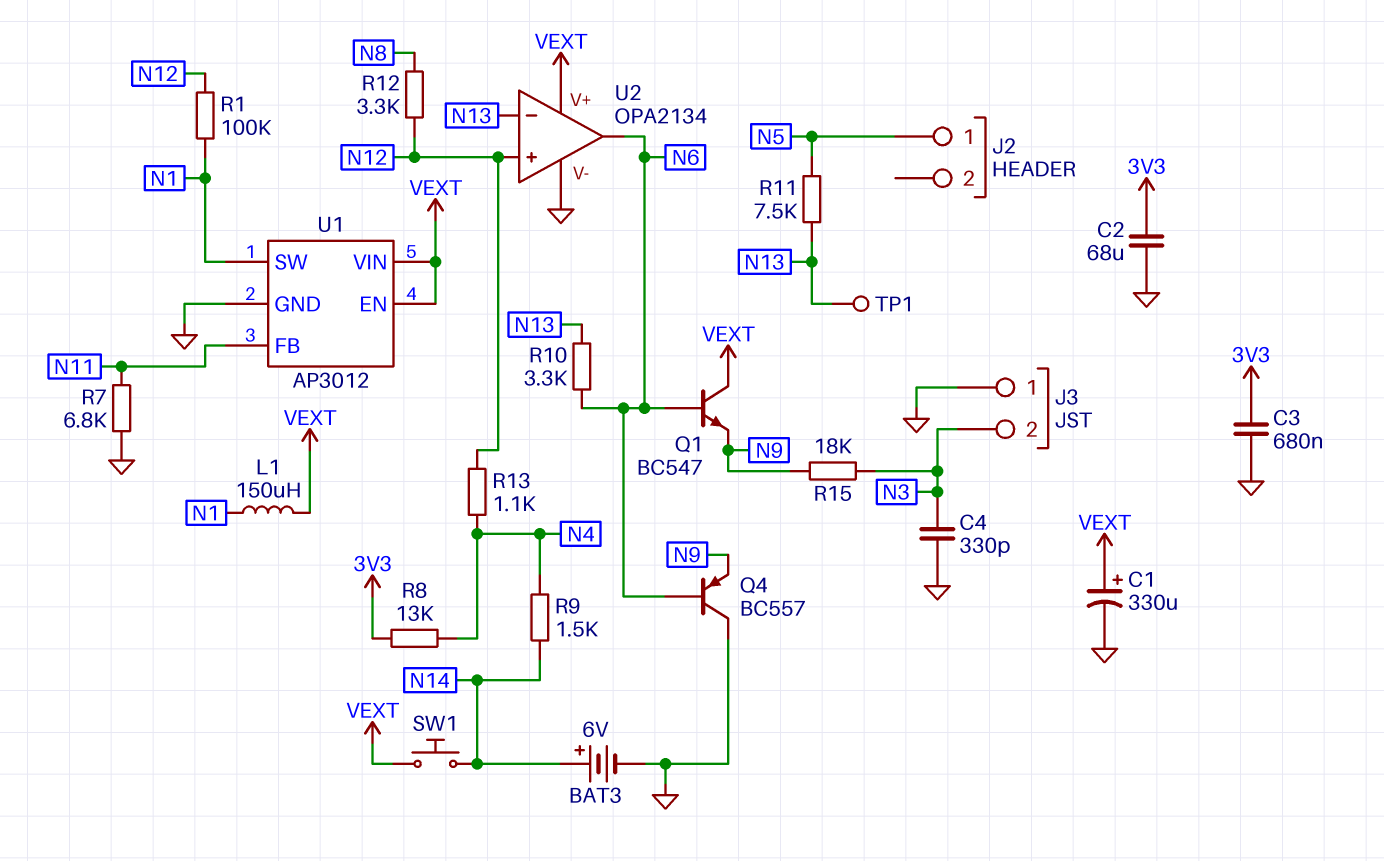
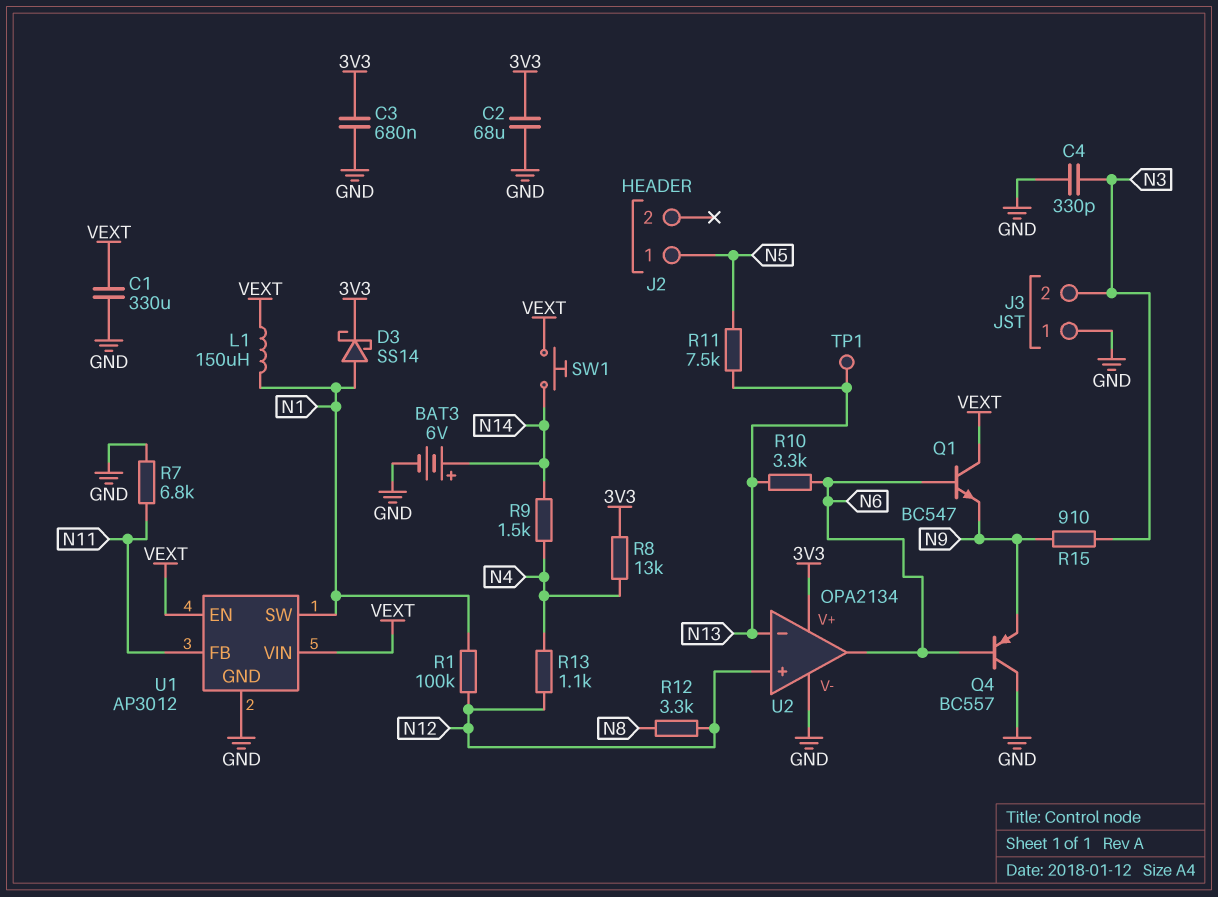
C1: 330uF (plus VEXT, minus GND) -> 330uF (GND, VEXT)
D3: none -> schottky SS14 (A N1, K 3V3)
R15: 18k (N3, N9) -> 910 (N3, N9)
U2 pin V+: VEXT -> 3V3

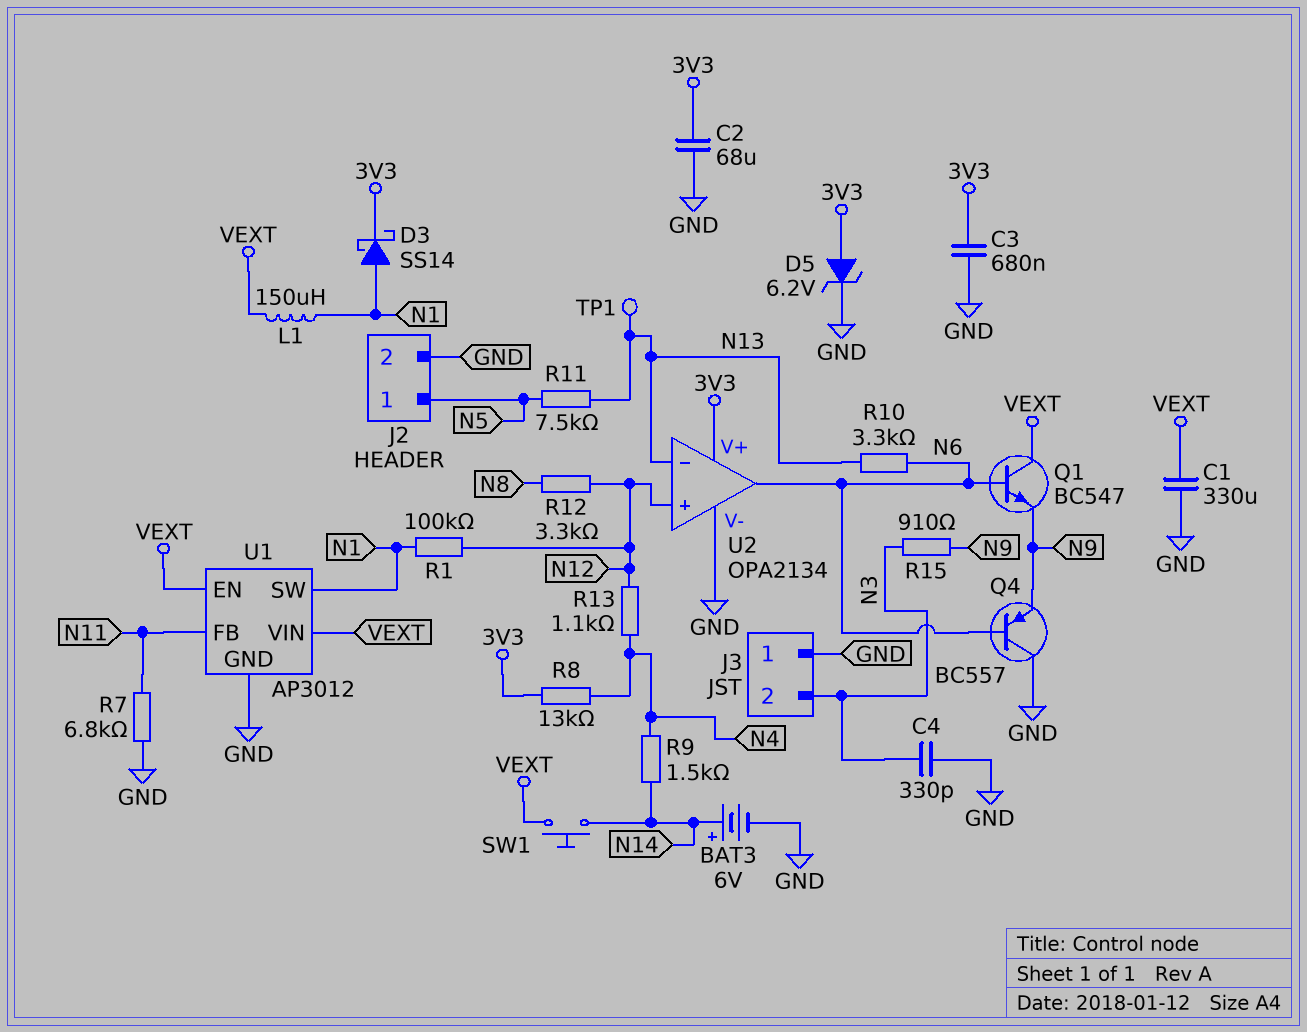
D5: none -> zener 6.2V (A 3V3, K GND)
J2 pin 2: none -> GND

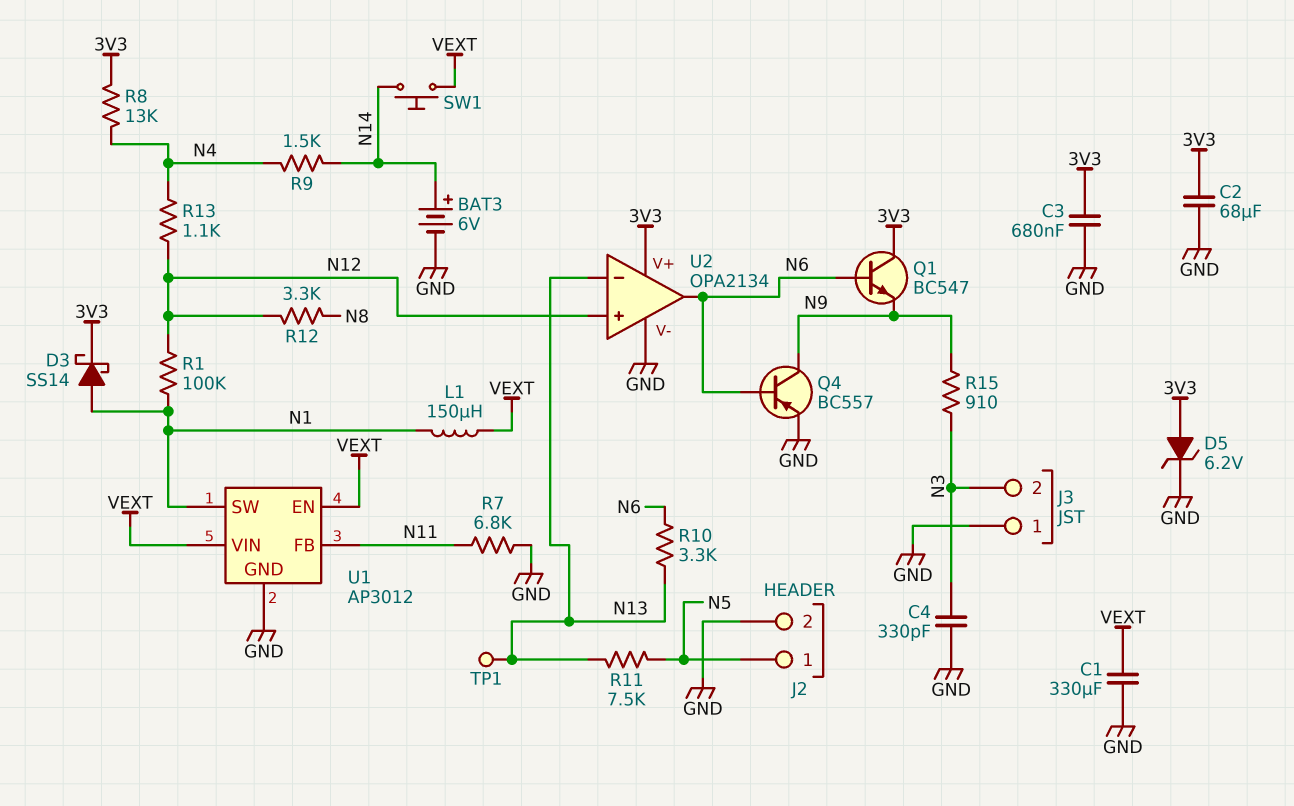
Q1: NPN BC547 (B N6, C VEXT, E N9) -> NPN BC547 (B N6, C 3V3, E N9)
Q4: PNP BC557 (B N6, C GND, E N9) -> PNP BC557 (B N6, C N9, E GND)

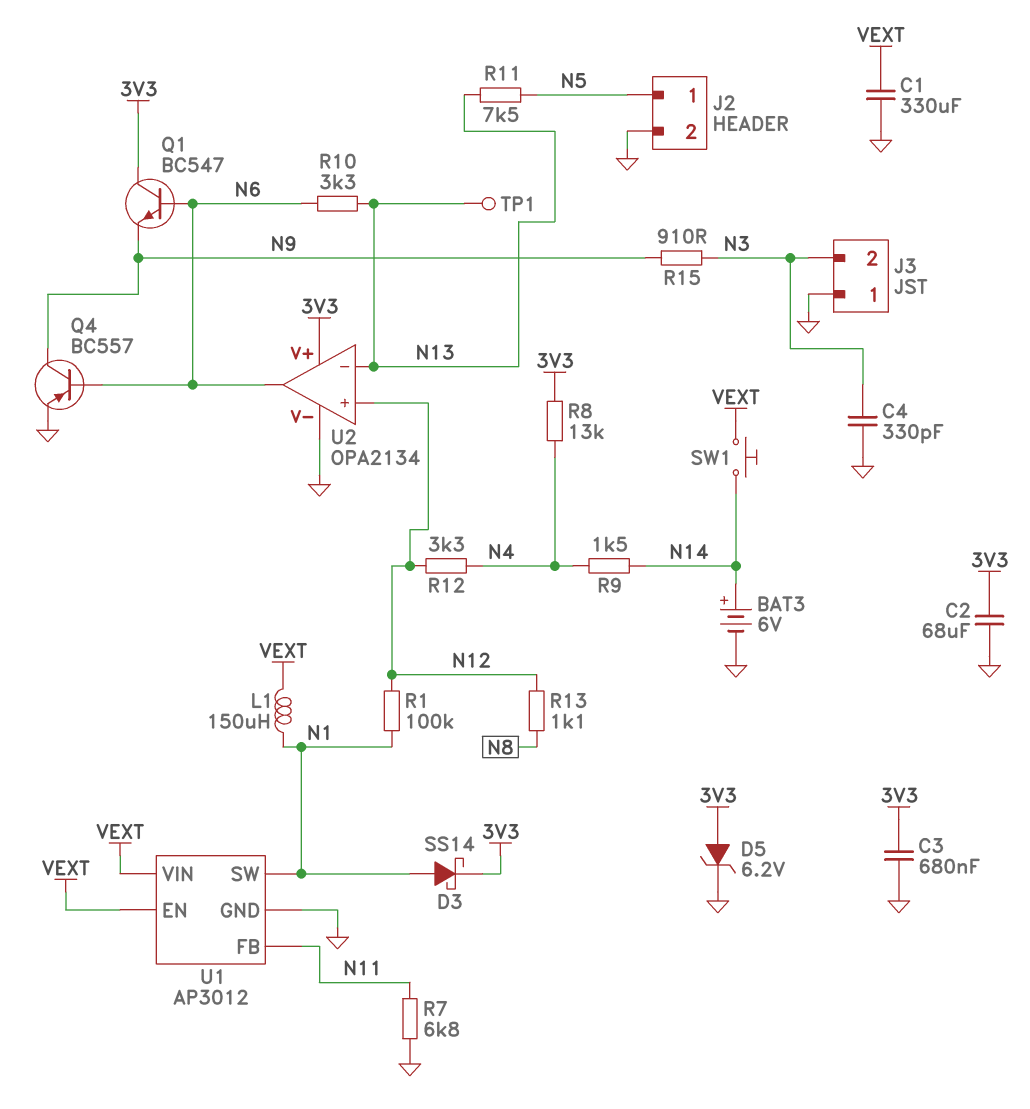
R12: 3.3k (N8, N12) -> 3.3k (N4, N12)
R13: 1.1k (N4, N12) -> 1.1k (N8, N12)

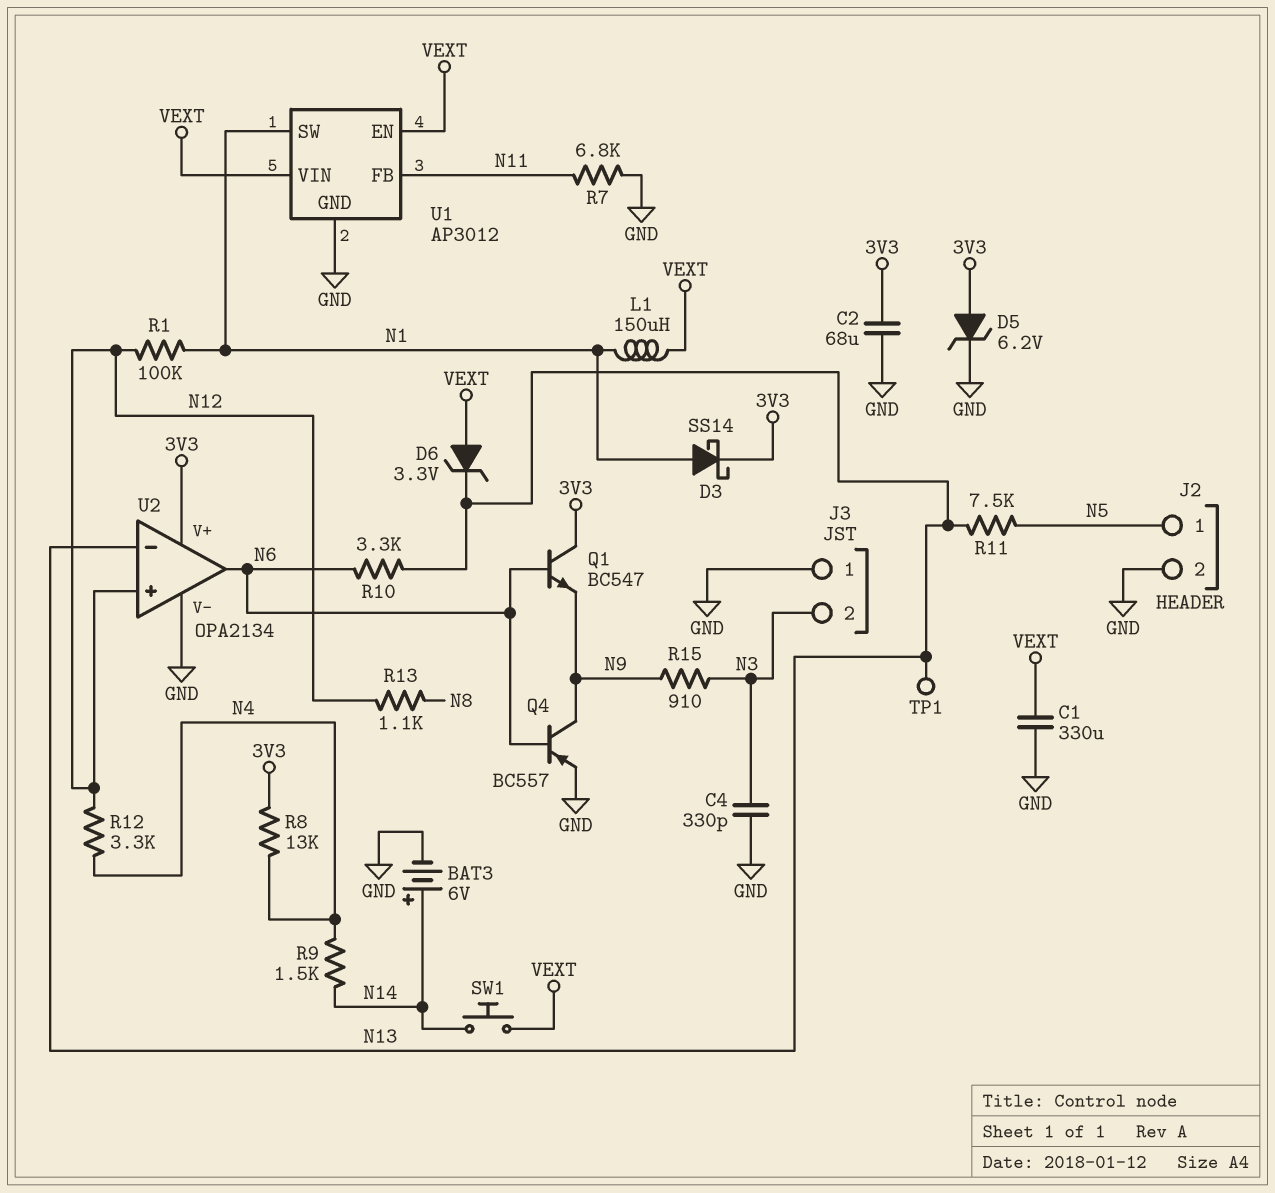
C3: 680nF (3V3, GND) -> none
D6: none -> zener 3.3V (A VEXT, K N13)

